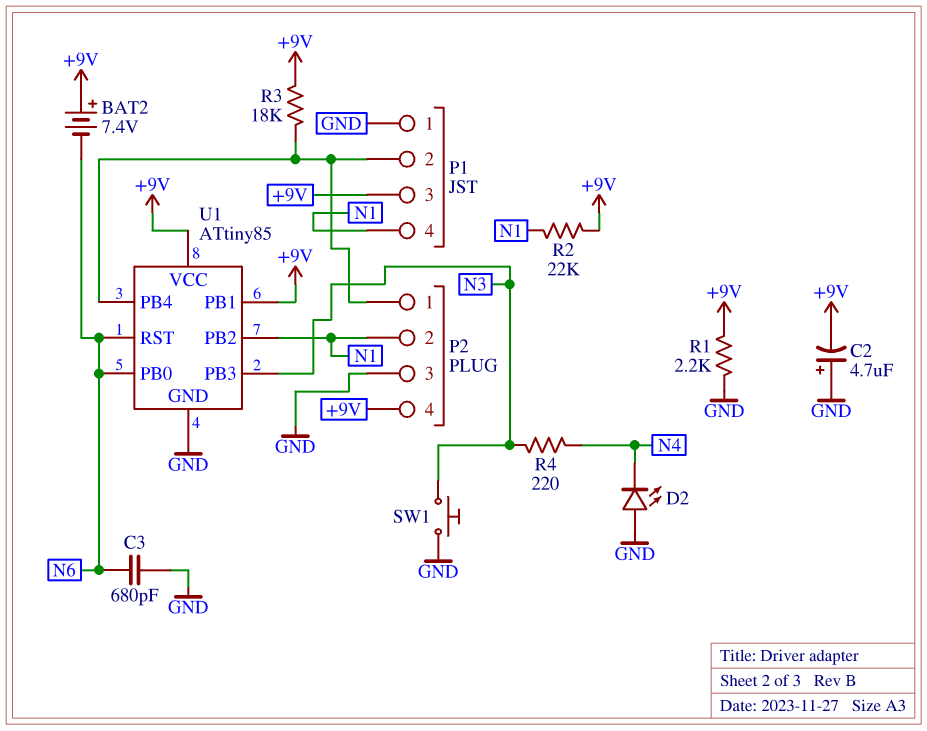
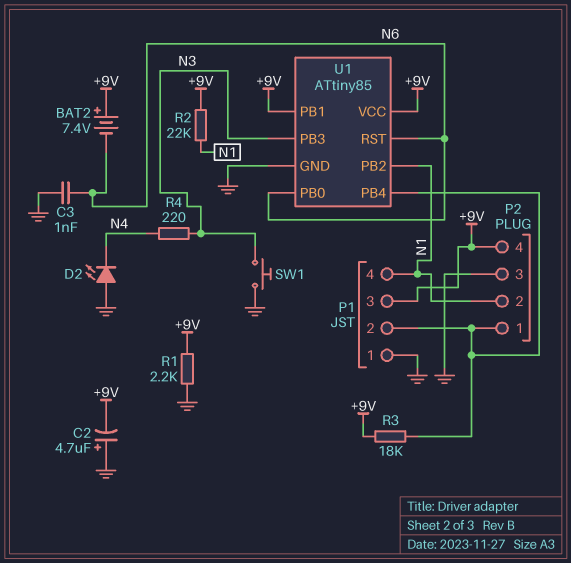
C3: 680pF (GND, N6) -> 1nF (GND, N6)

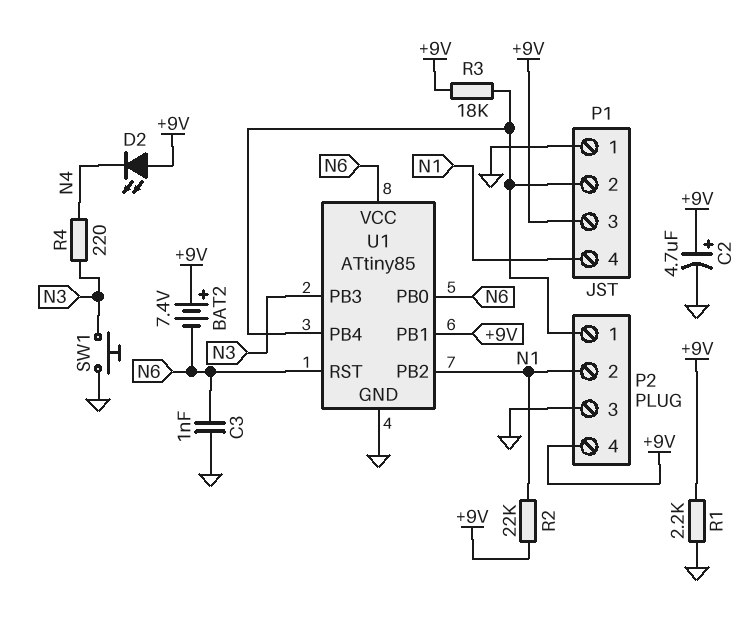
C2: 4.7uF (plus GND, minus +9V) -> 4.7uF (plus +9V, minus GND)
D2: LED (A GND, K N4) -> LED (A +9V, K N4)
U1 pin VCC: +9V -> N6

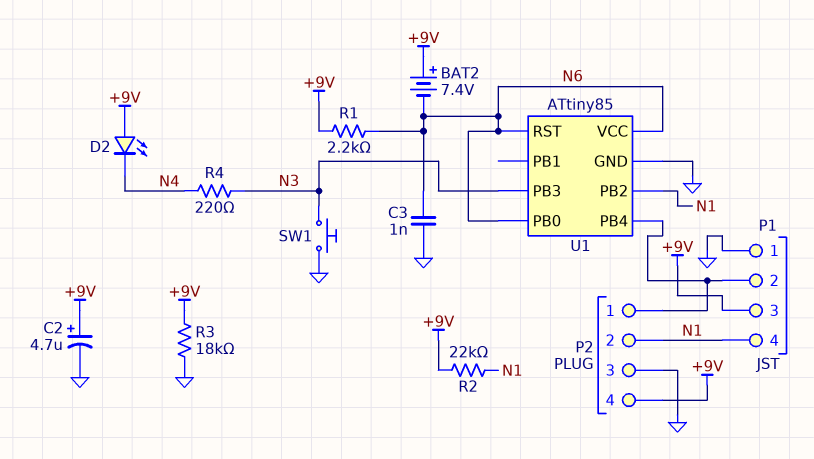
R1: 2.2k (+9V, GND) -> 2.2k (+9V, N6)
R3: 18k (+9V, P1/2) -> 18k (+9V, GND)
U1 pin PB1: +9V -> none

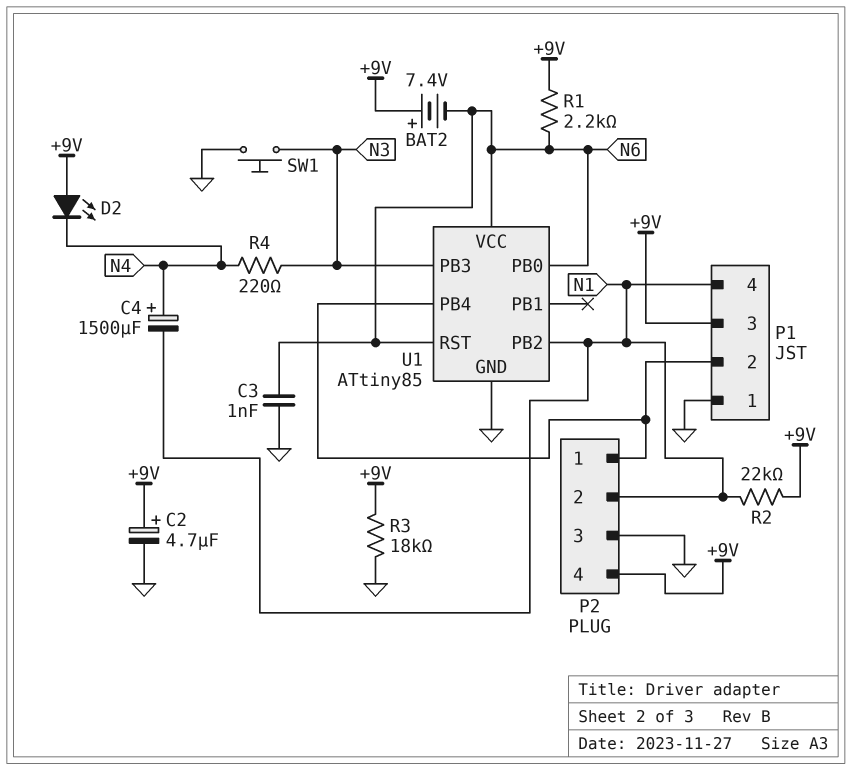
C4: none -> 1500uF (plus N4, minus N1)

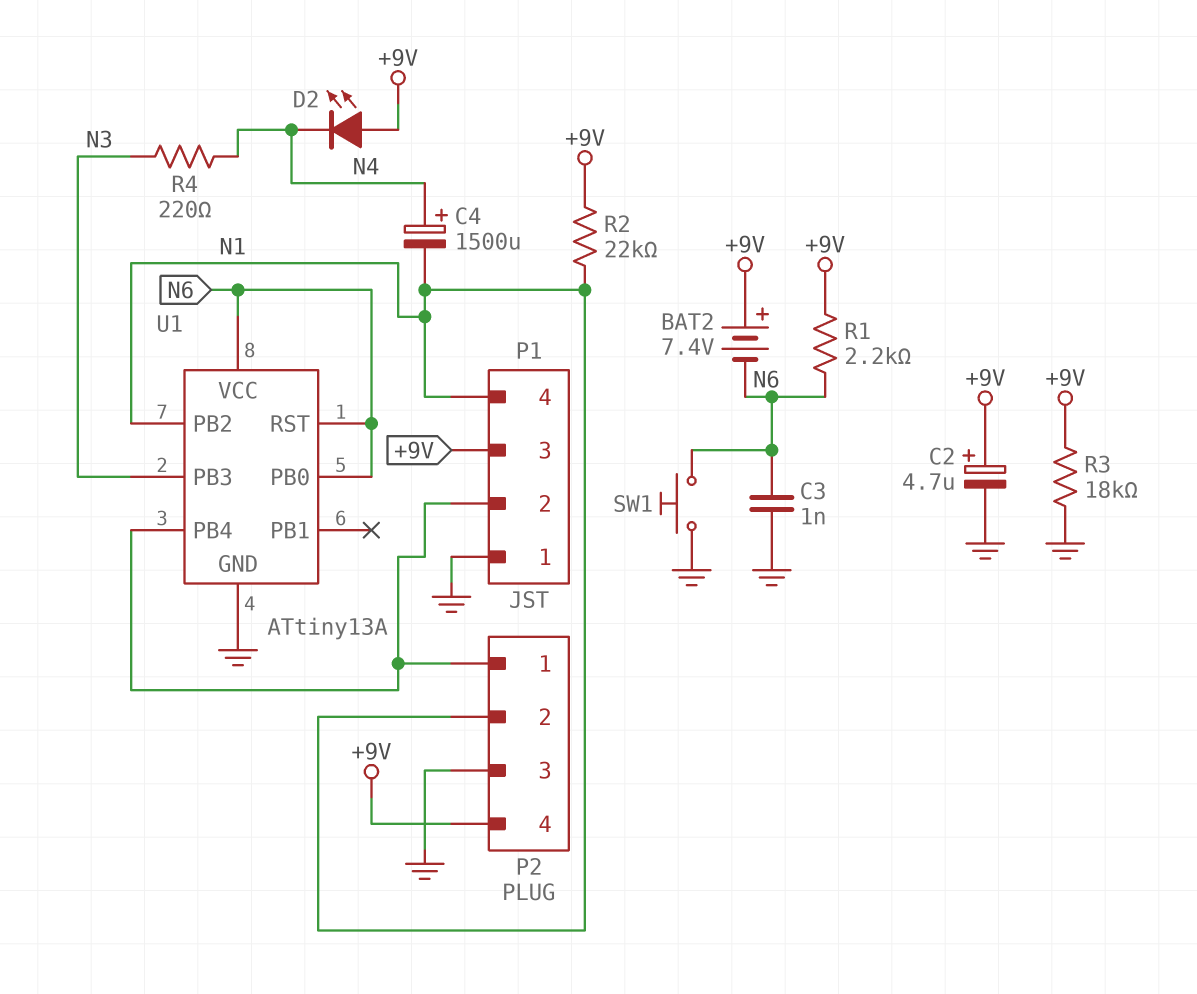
SW1: button (GND, N3) -> button (GND, N6)
U1: ATtiny85 -> ATtiny13A

